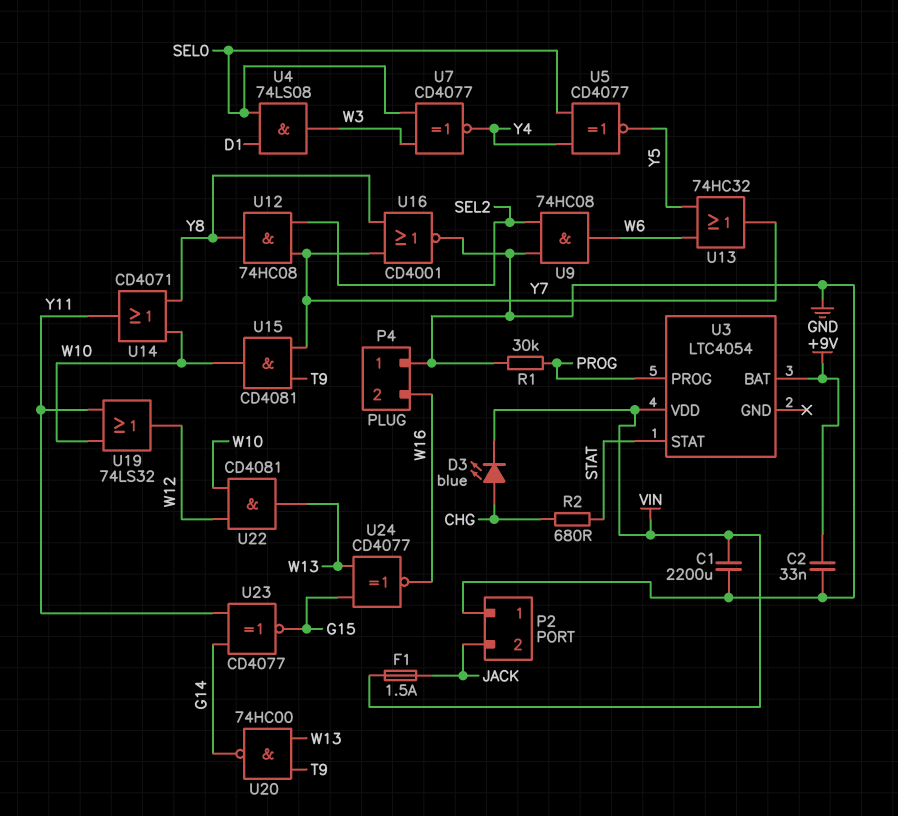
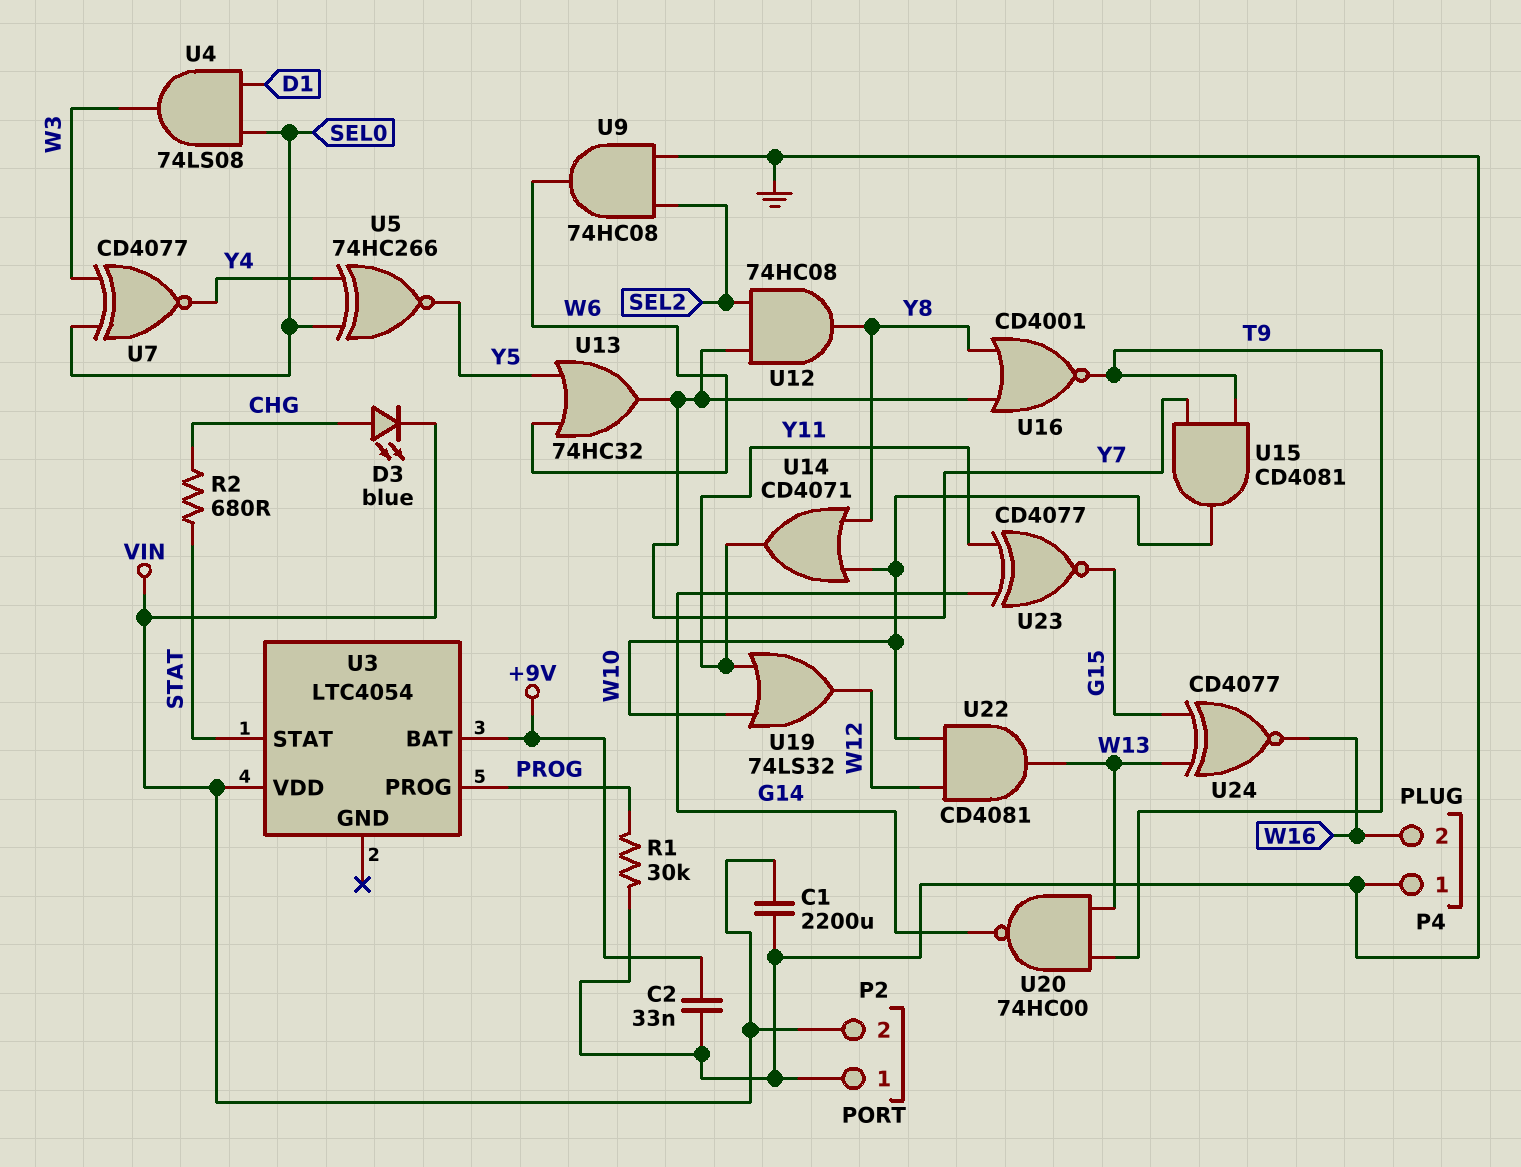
F1: 1.5A (JACK, VIN) -> none
P2 pin 2: JACK -> VIN
U5: XNOR CD4077 (in SEL0, in Y4, out Y5) -> XNOR 74HC266 (in SEL0, in Y4, out Y5)
U16: NOR CD4001 (in Y7, in Y8, out GND) -> NOR CD4001 (in Y7, in Y8, out T9)

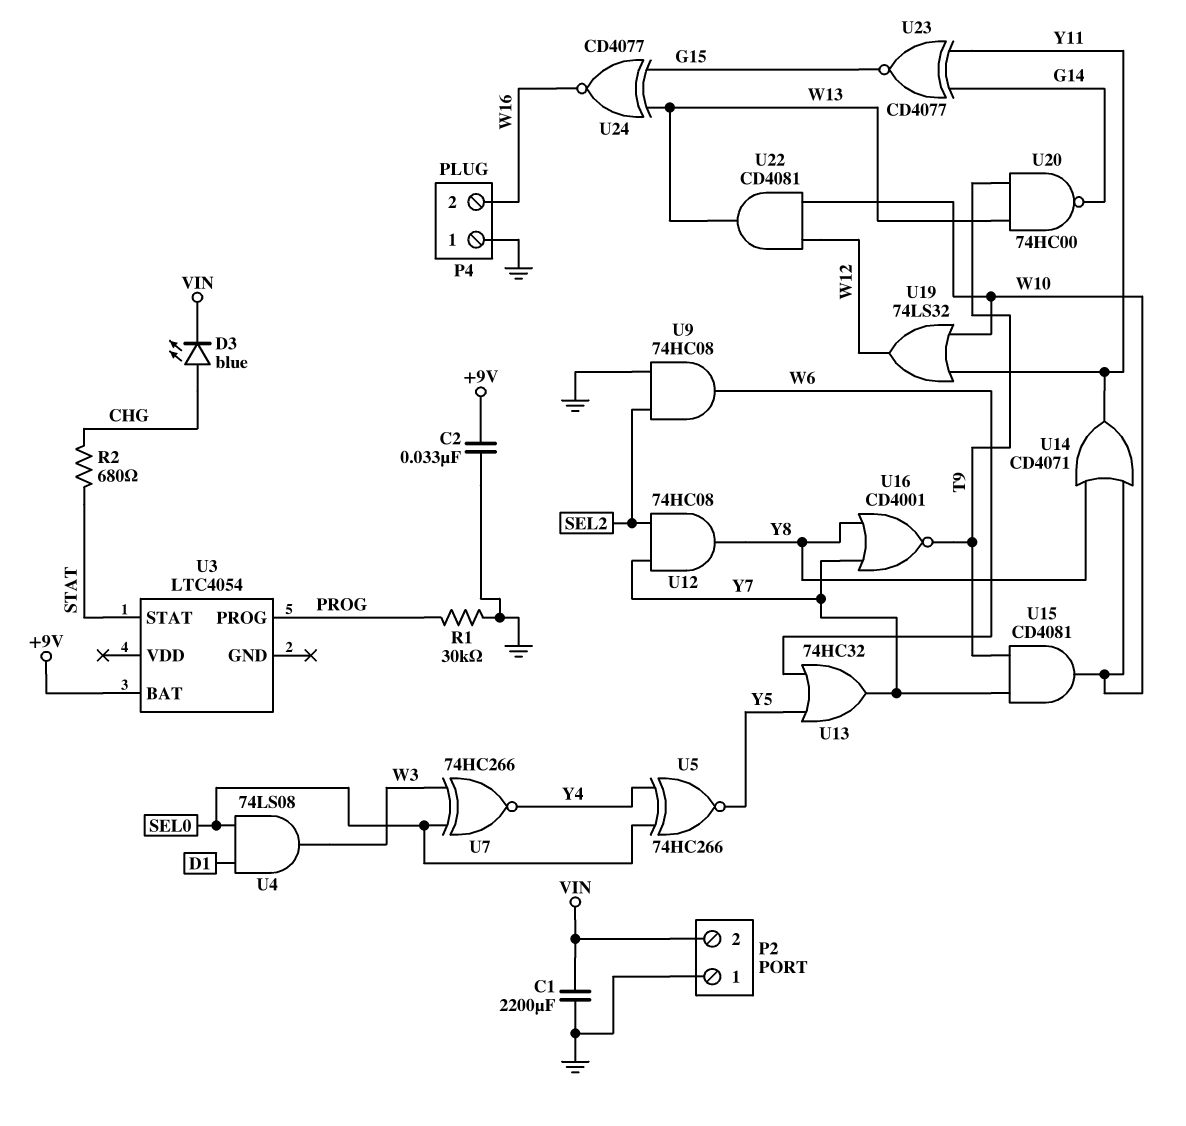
U3 pin VDD: VIN -> none
U7: XNOR CD4077 (in SEL0, in W3, out Y4) -> XNOR 74HC266 (in SEL0, in W3, out Y4)

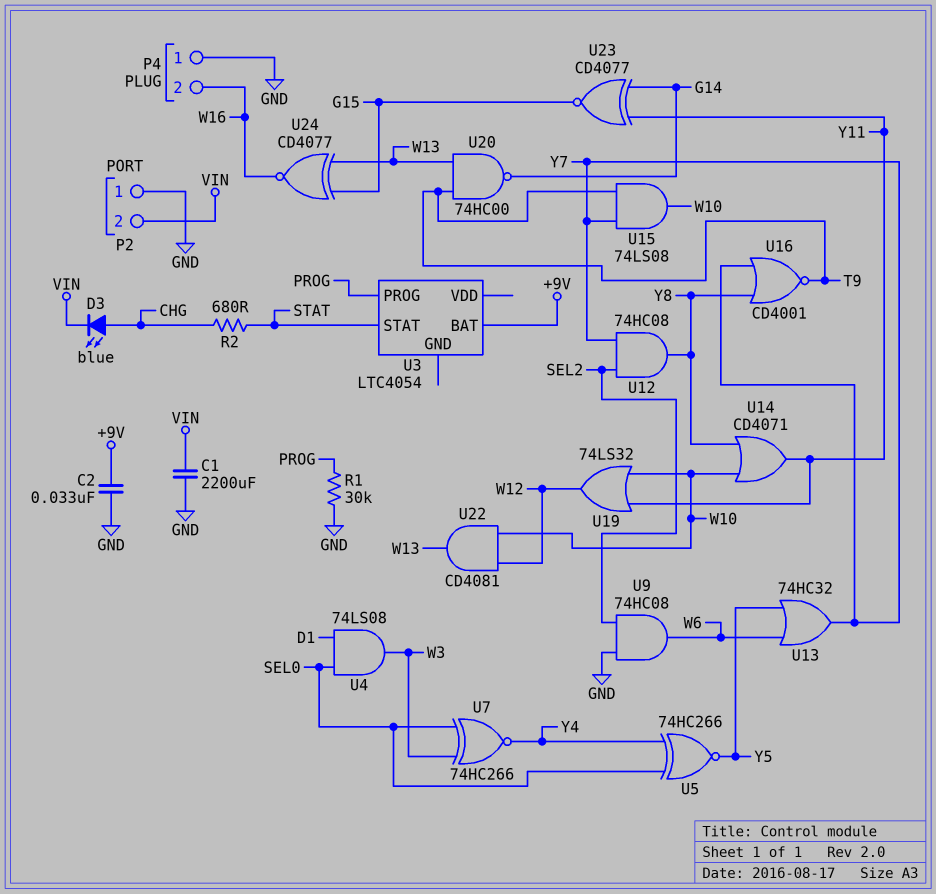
U15: AND CD4081 (in T9, in Y7, out W10) -> AND 74LS08 (in T9, in Y7, out W10)

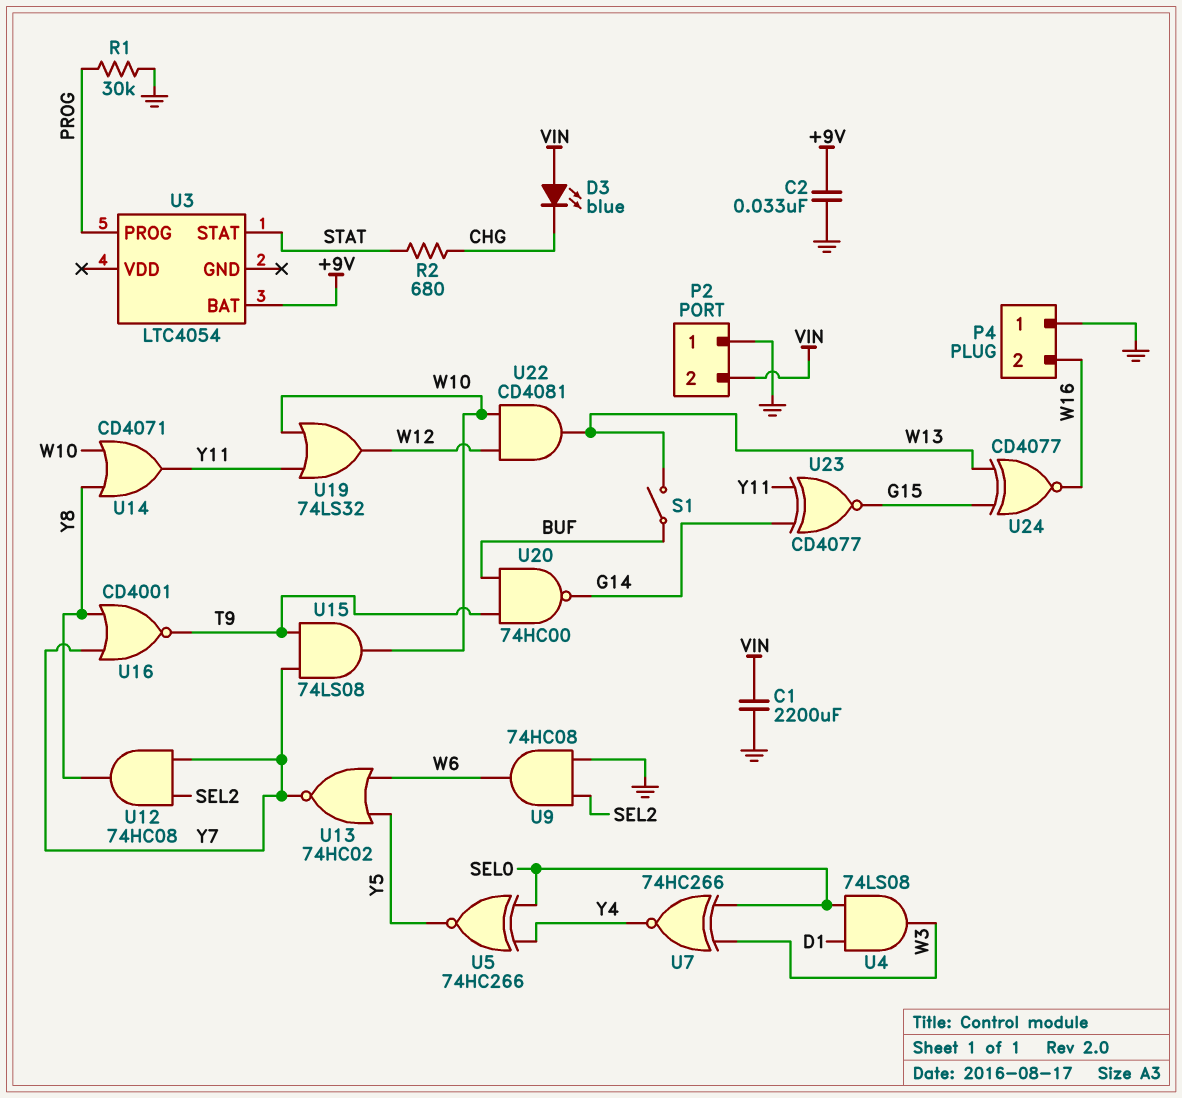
D3: LED blue (A CHG, K VIN) -> LED blue (A VIN, K CHG)
S1: none -> switch (BUF, W13)
U13: OR 74HC32 (in W6, in Y5, out Y7) -> NOR 74HC02 (in W6, in Y5, out Y7)
U20: NAND 74HC00 (in T9, in W13, out G14) -> NAND 74HC00 (in BUF, in T9, out G14)

